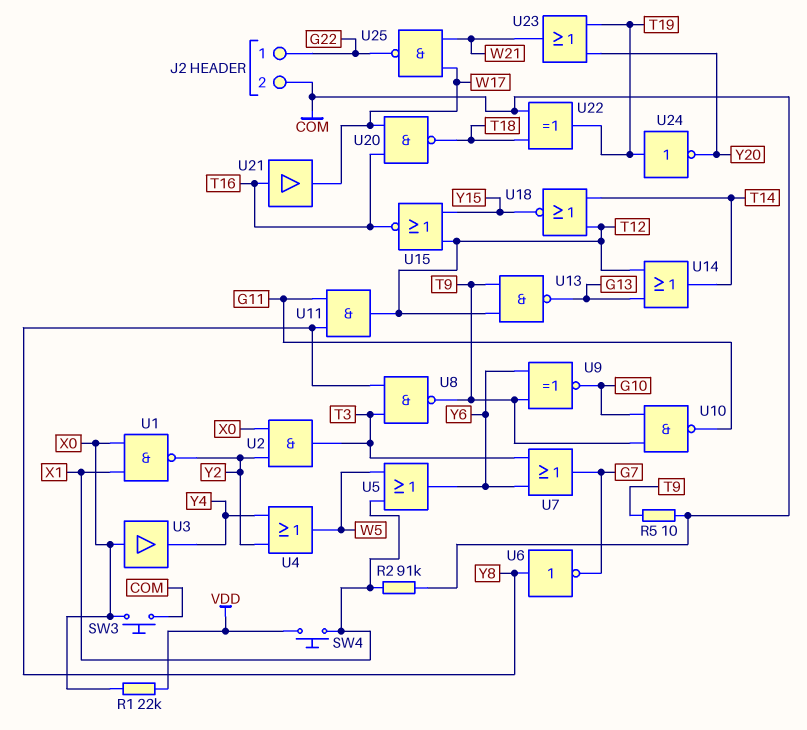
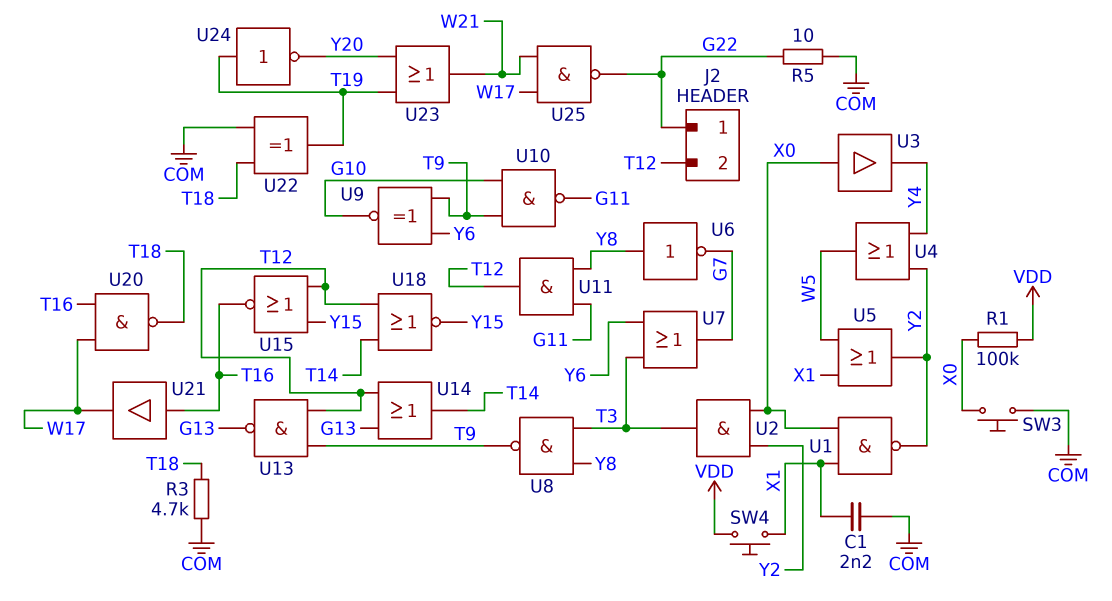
C1: none -> 2.2nF (COM, X1)
J2 pin 2: COM -> T12
R1: 22k (VDD, X0) -> 100k (VDD, X0)
R2: 91k (COM, X1) -> none
R3: none -> 4.7k (COM, T18)
R5: 10 (COM, T9) -> 10 (COM, G22)
U5: OR (in W5, in X1, out Y6) -> OR (in W5, in X1, out Y2)

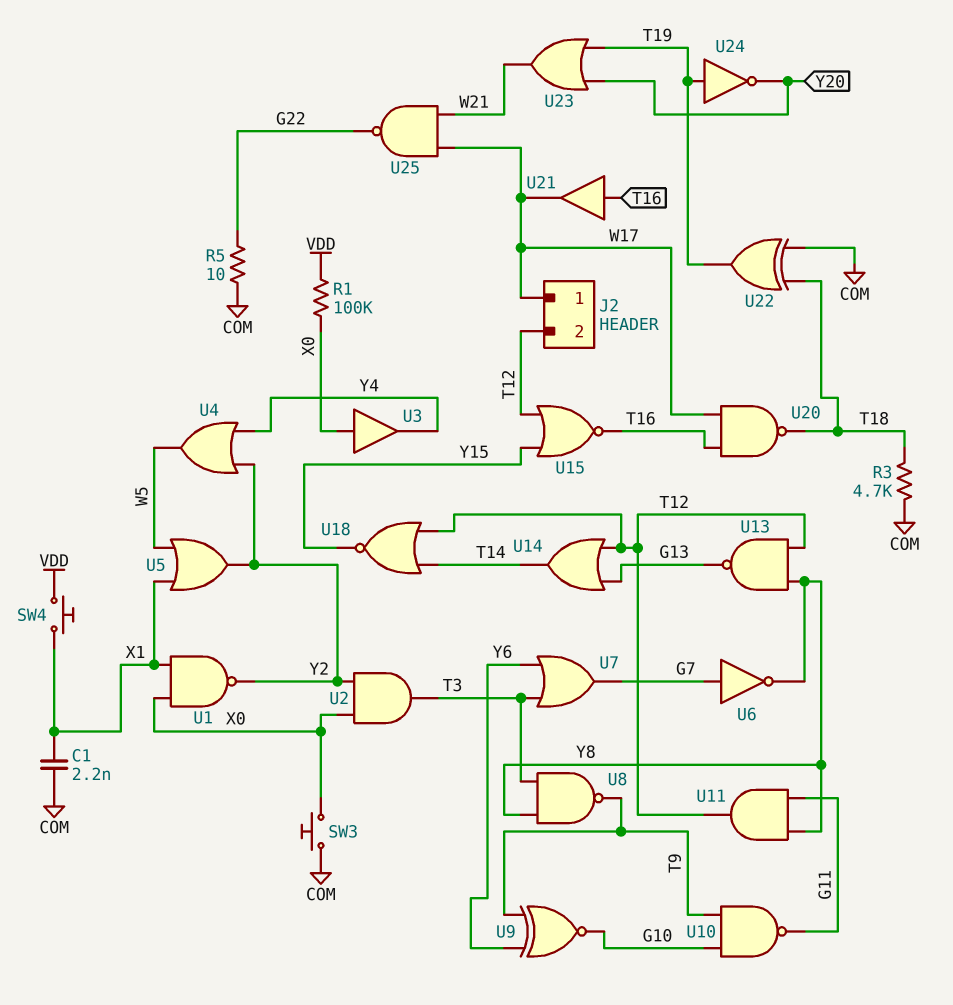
J2 pin 1: G22 -> W17
U6: NOT (in Y8, out G7) -> NOT (in G7, out Y8)
U13: NAND (in T9, in T12, out G13) -> NAND (in T12, in Y8, out G13)

